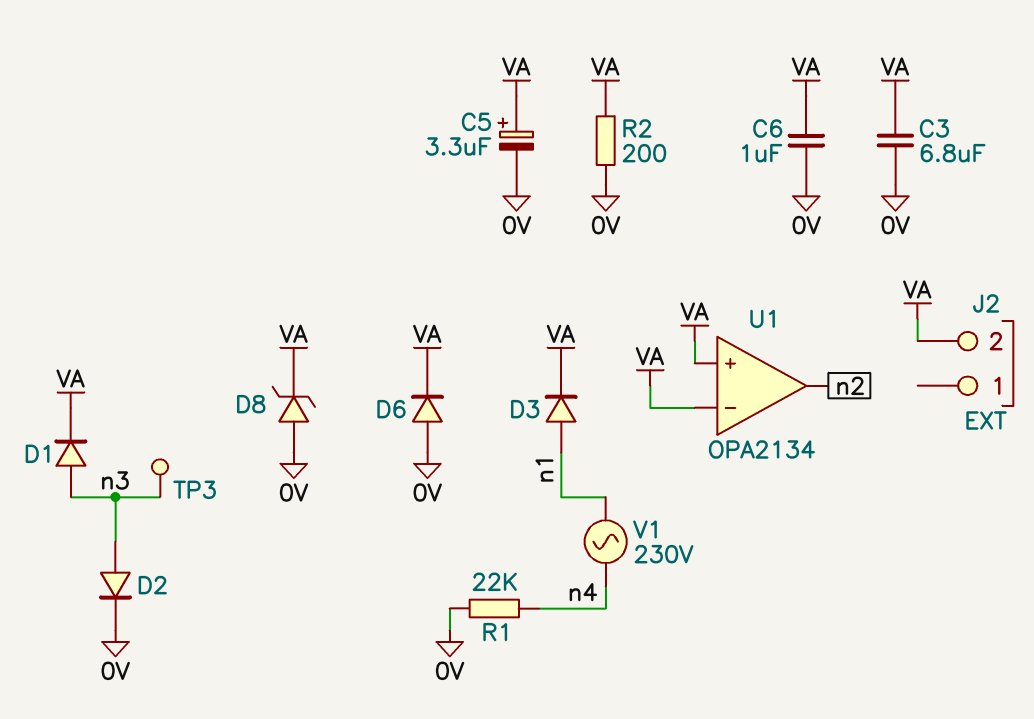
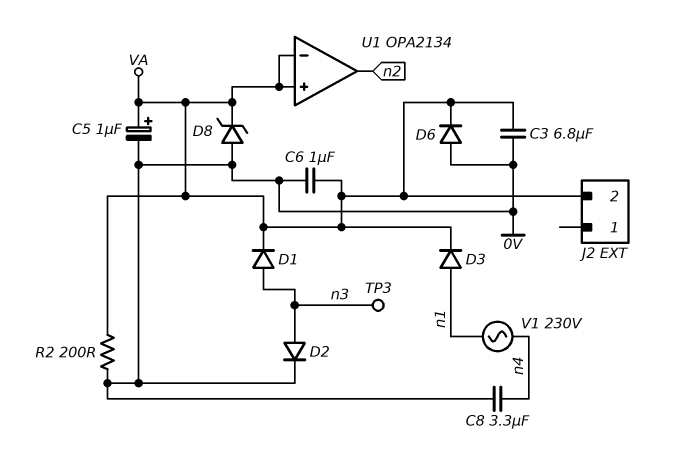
C5: 3.3uF (plus VA, minus 0V) -> 1uF (plus VA, minus 0V)
C8: none -> 3.3uF (0V, n4)
R1: 22k (0V, n4) -> none

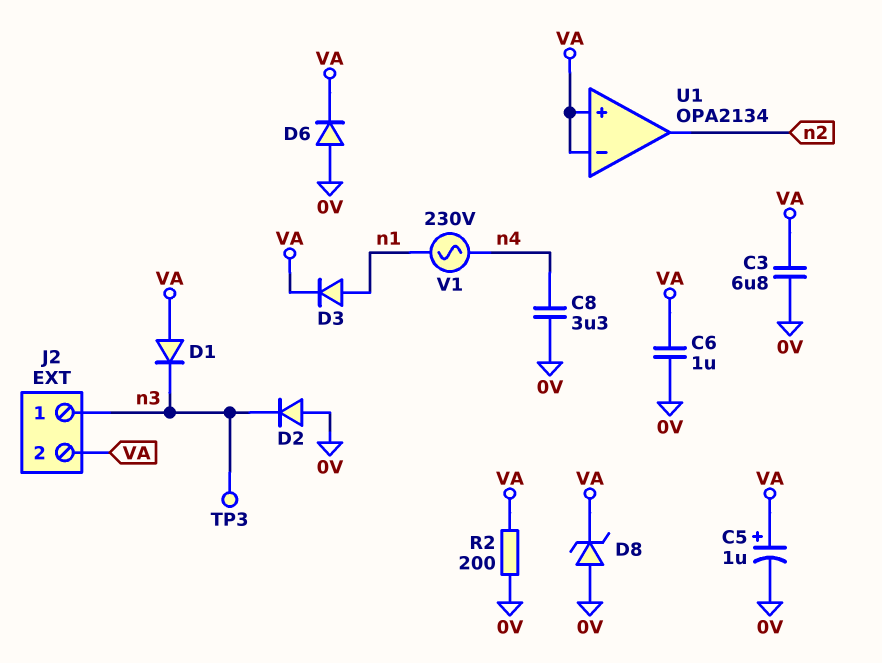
D1: diode (A n3, K VA) -> diode (A VA, K n3)
D2: diode (A n3, K 0V) -> diode (A 0V, K n3)
J2 pin 1: none -> n3

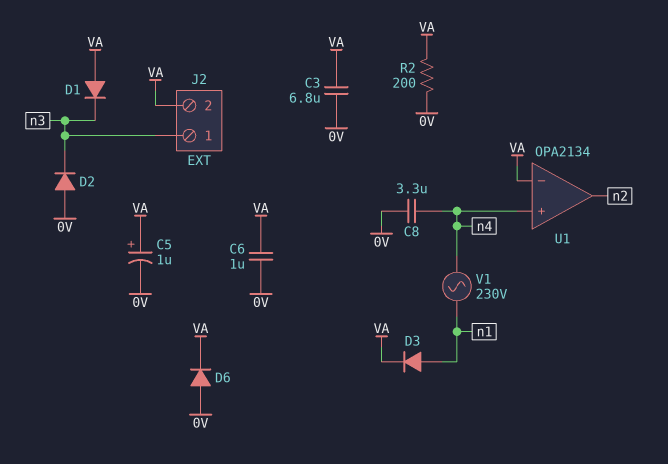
D8: zener (A 0V, K VA) -> none
TP3: test point (n3) -> none
U1 pin in+: VA -> n4

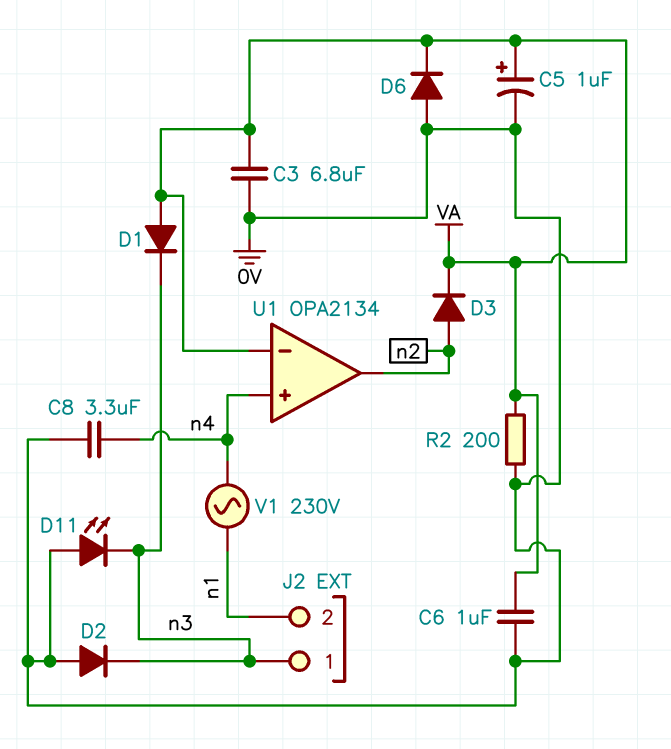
D3: diode (A n1, K VA) -> diode (A n2, K VA)
D11: none -> LED (A 0V, K n3)
J2 pin 2: VA -> n1

